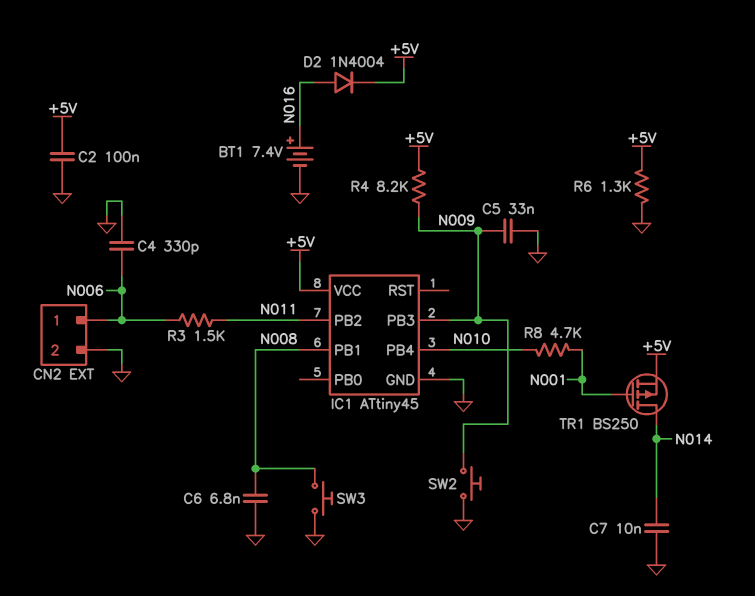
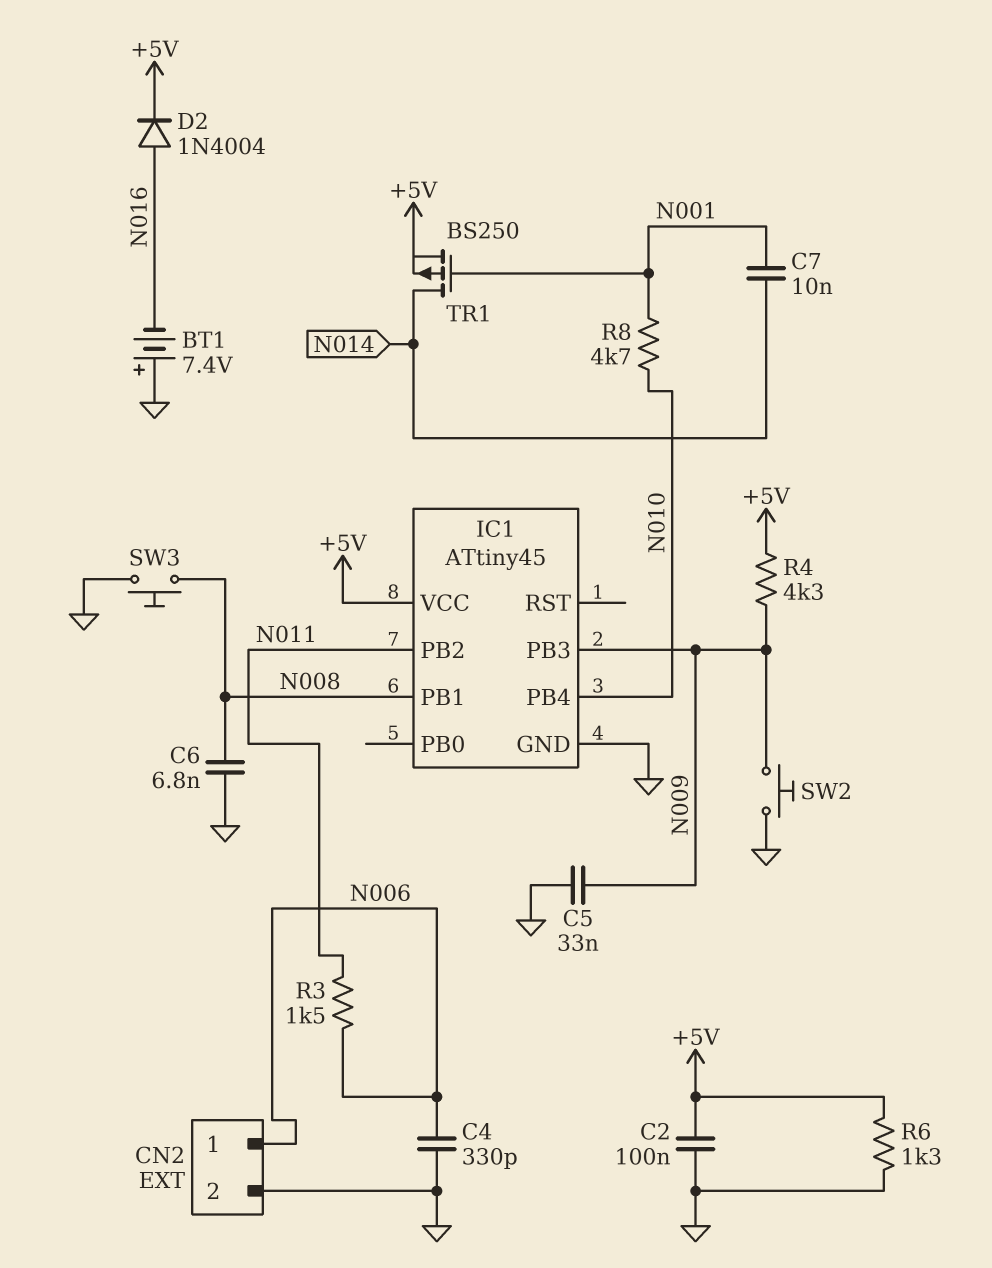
BT1: 7.4V (plus N016, minus GND) -> 7.4V (plus GND, minus N016)
C7: 10nF (GND, N014) -> 10nF (N001, N014)
R4: 8.2k (+5V, N009) -> 4.3k (+5V, N009)

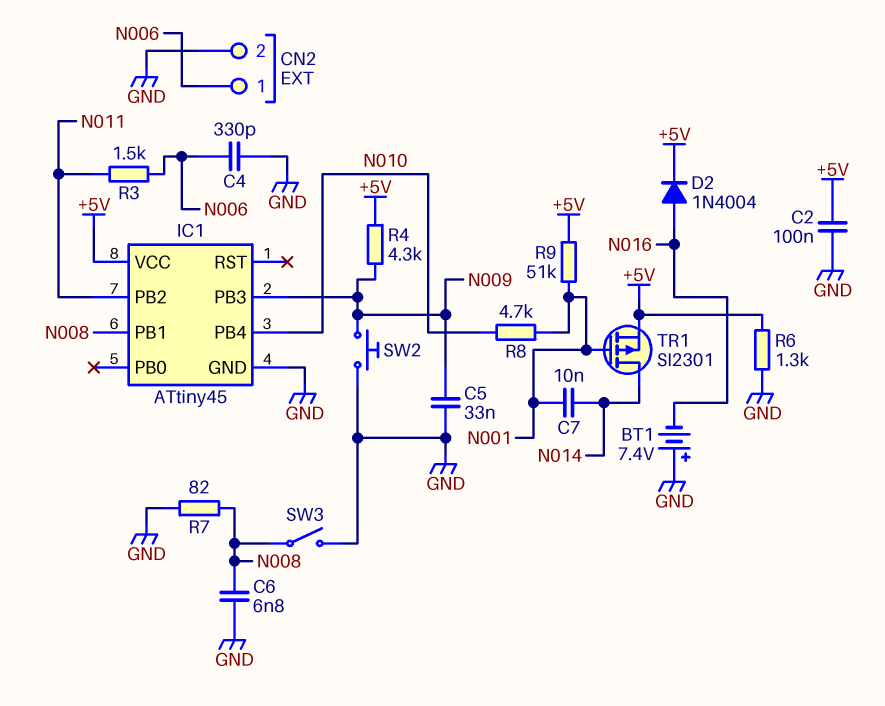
R7: none -> 82 (GND, N008)
R9: none -> 51k (+5V, N001)
SW3: button (GND, N008) -> switch (GND, N008)
TR1: PMOS BS250 (G N001, D N014, S +5V) -> PMOS SI2301 (G N001, D N014, S +5V)

